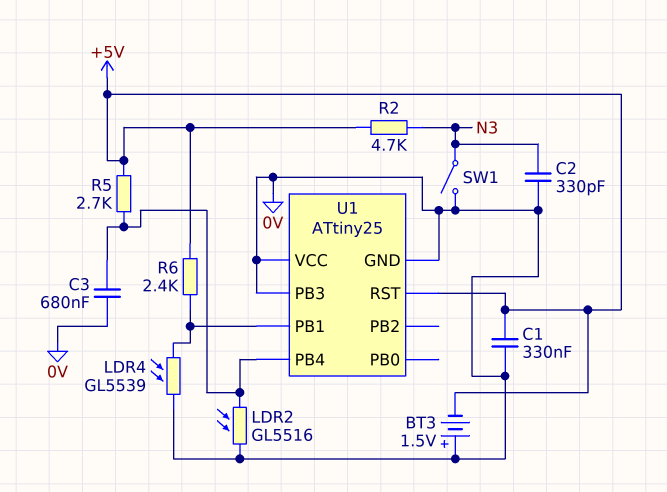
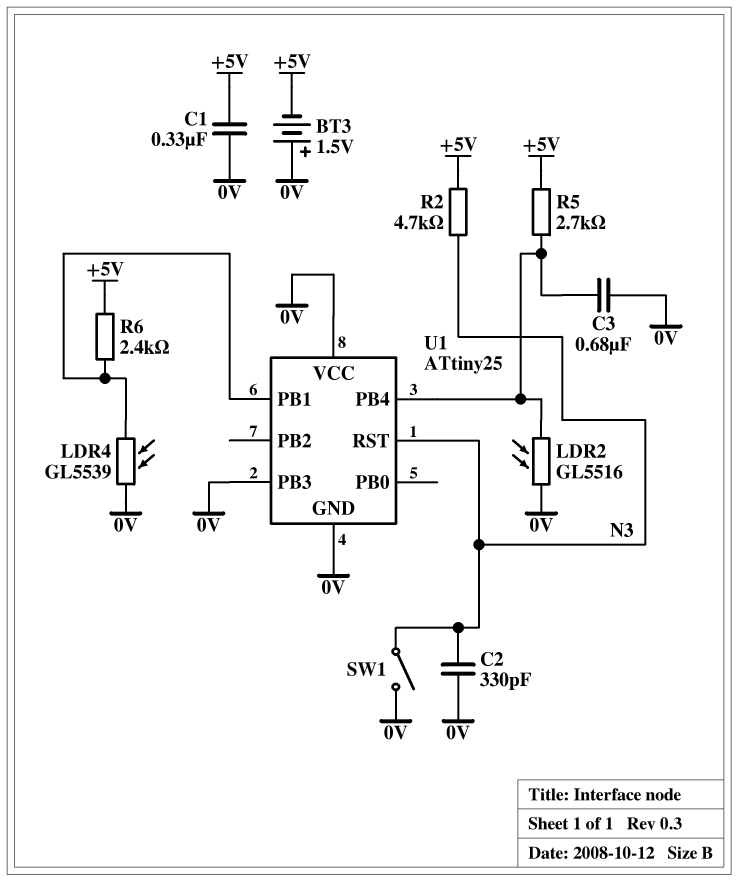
U1 pin RST: +5V -> N3

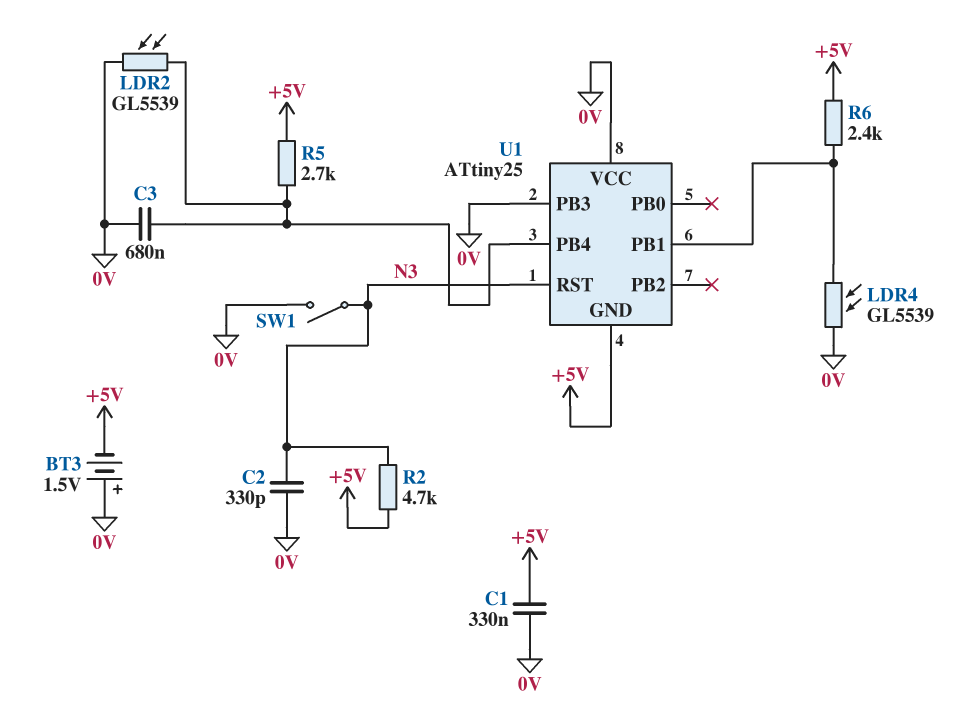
LDR2: GL5516 (0V, U1/PB4) -> GL5539 (0V, U1/PB4)
U1 pin GND: 0V -> +5V

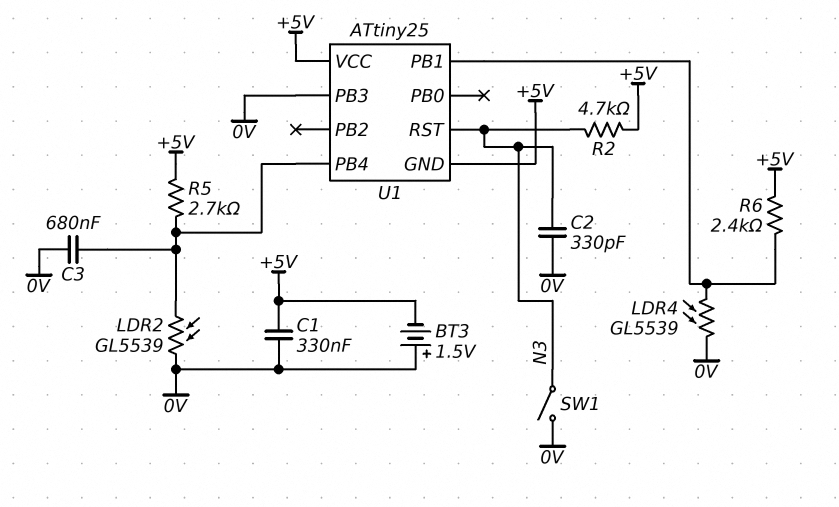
U1 pin VCC: 0V -> +5V

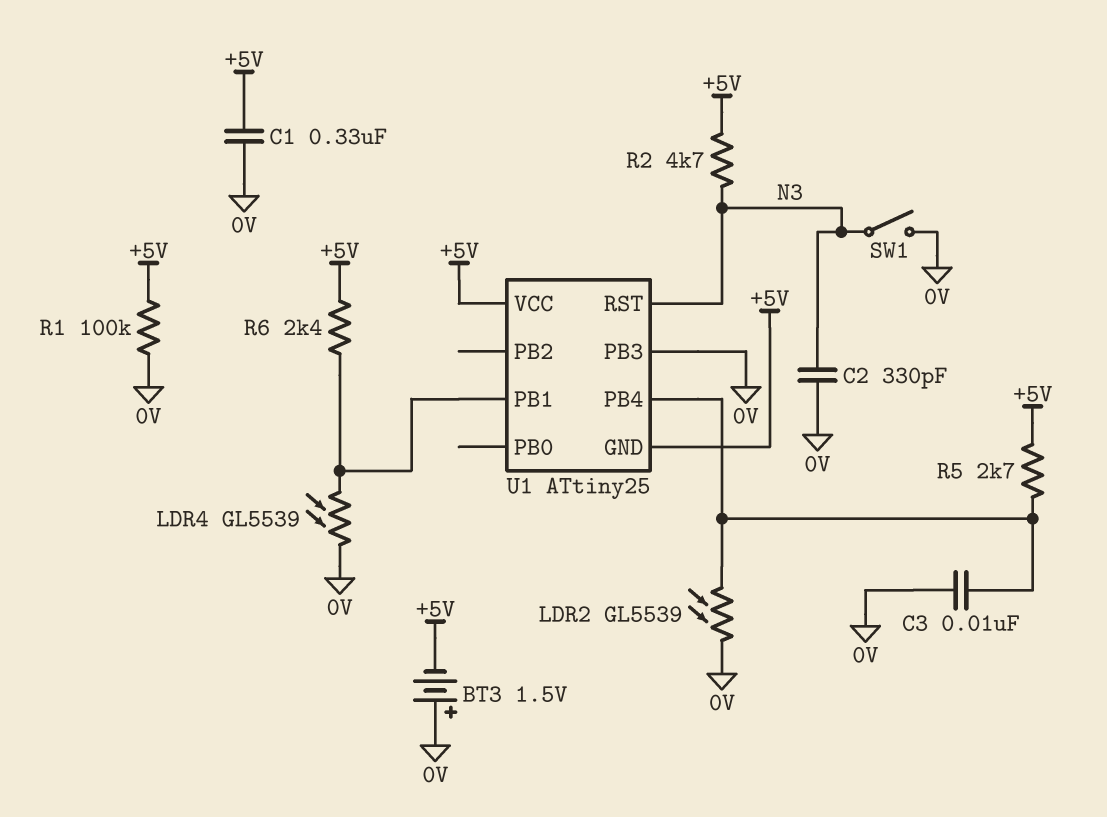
C3: 680nF (0V, U1/PB4) -> 10nF (0V, U1/PB4)
R1: none -> 100k (+5V, 0V)

